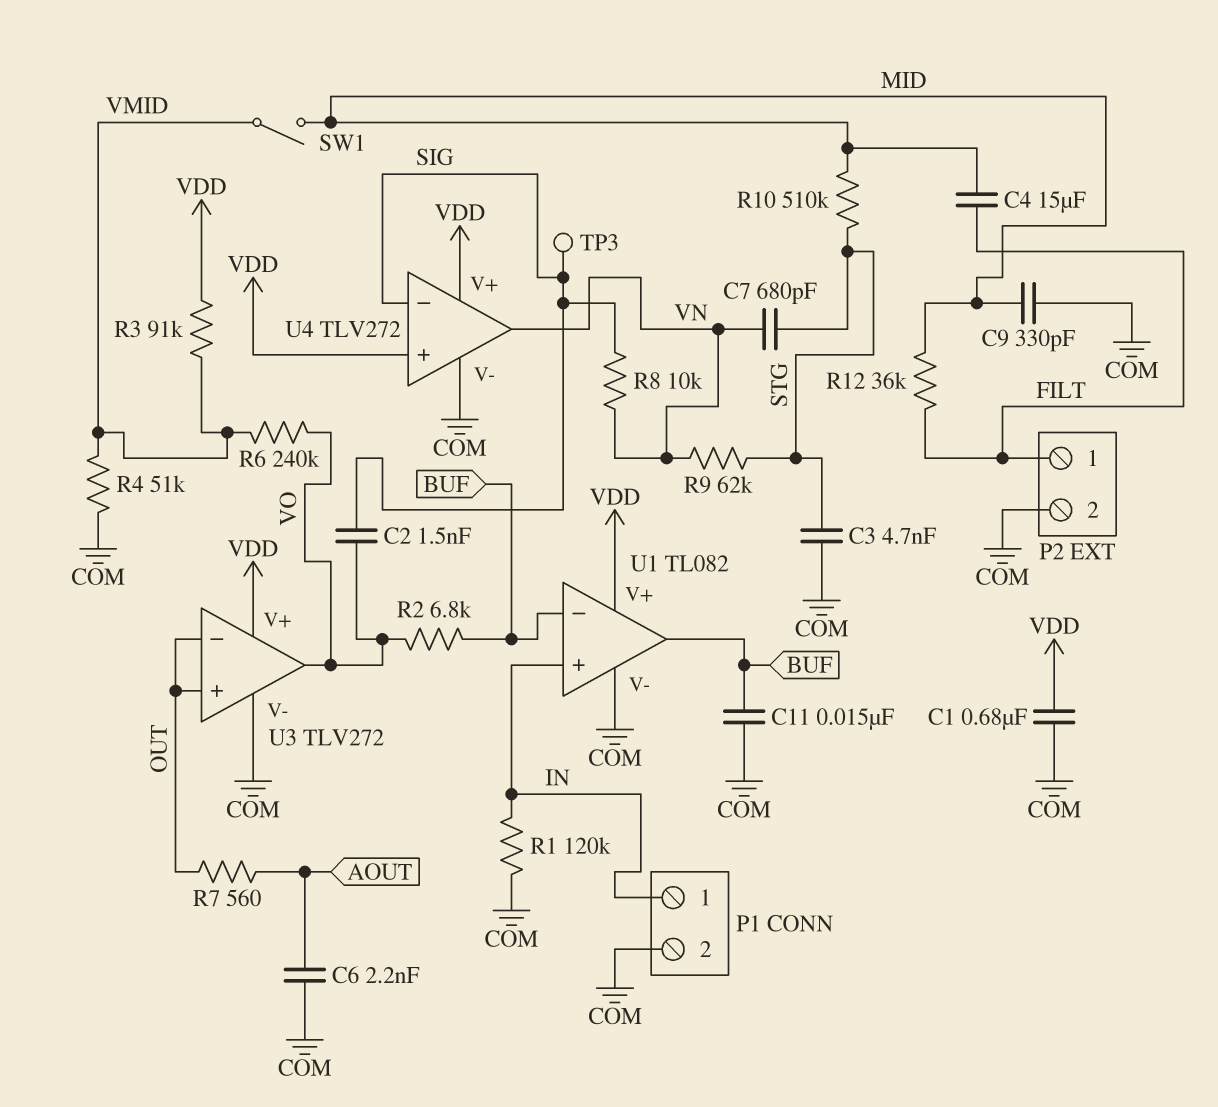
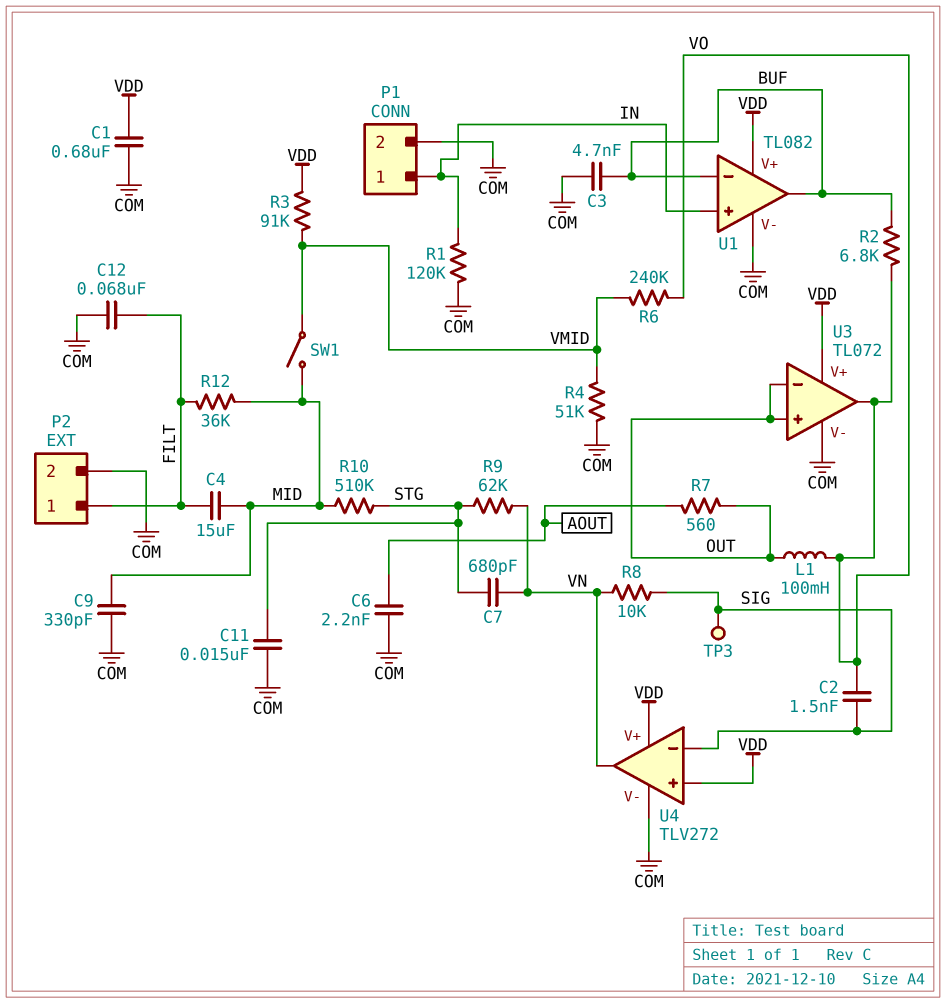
C3: 4.7nF (COM, STG) -> 4.7nF (BUF, COM)
C11: 15nF (BUF, COM) -> 15nF (COM, STG)
C12: none -> 68nF (COM, FILT)
L1: none -> 100mH (OUT, VO)
U3: TLV272 -> TL072

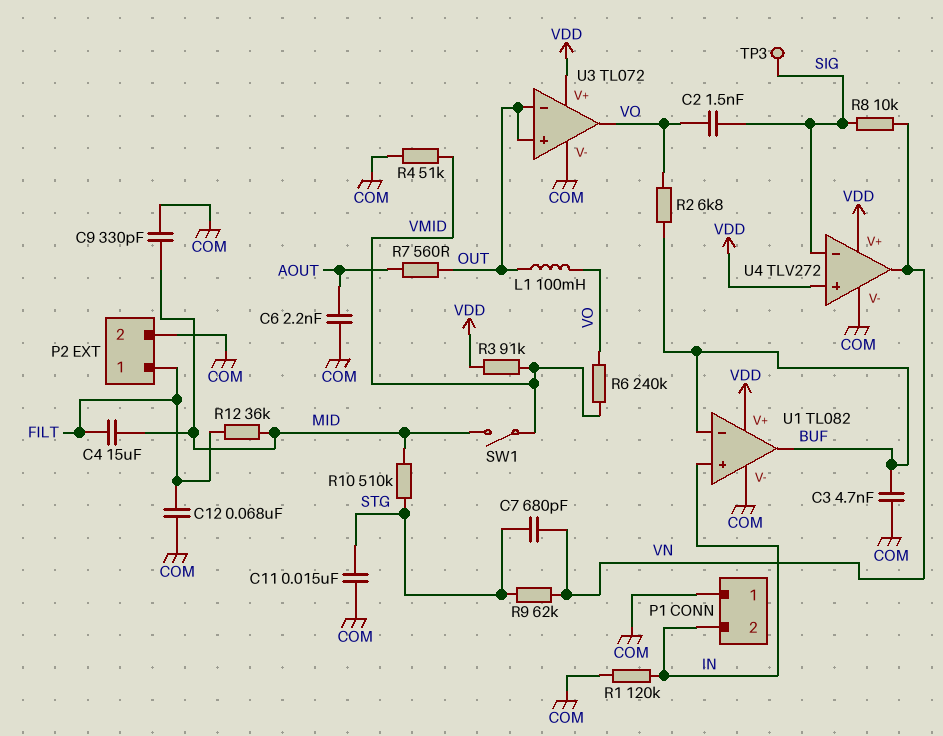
C1: 680nF (COM, VDD) -> none
P1 pin 1: IN -> COM
P1 pin 2: COM -> IN

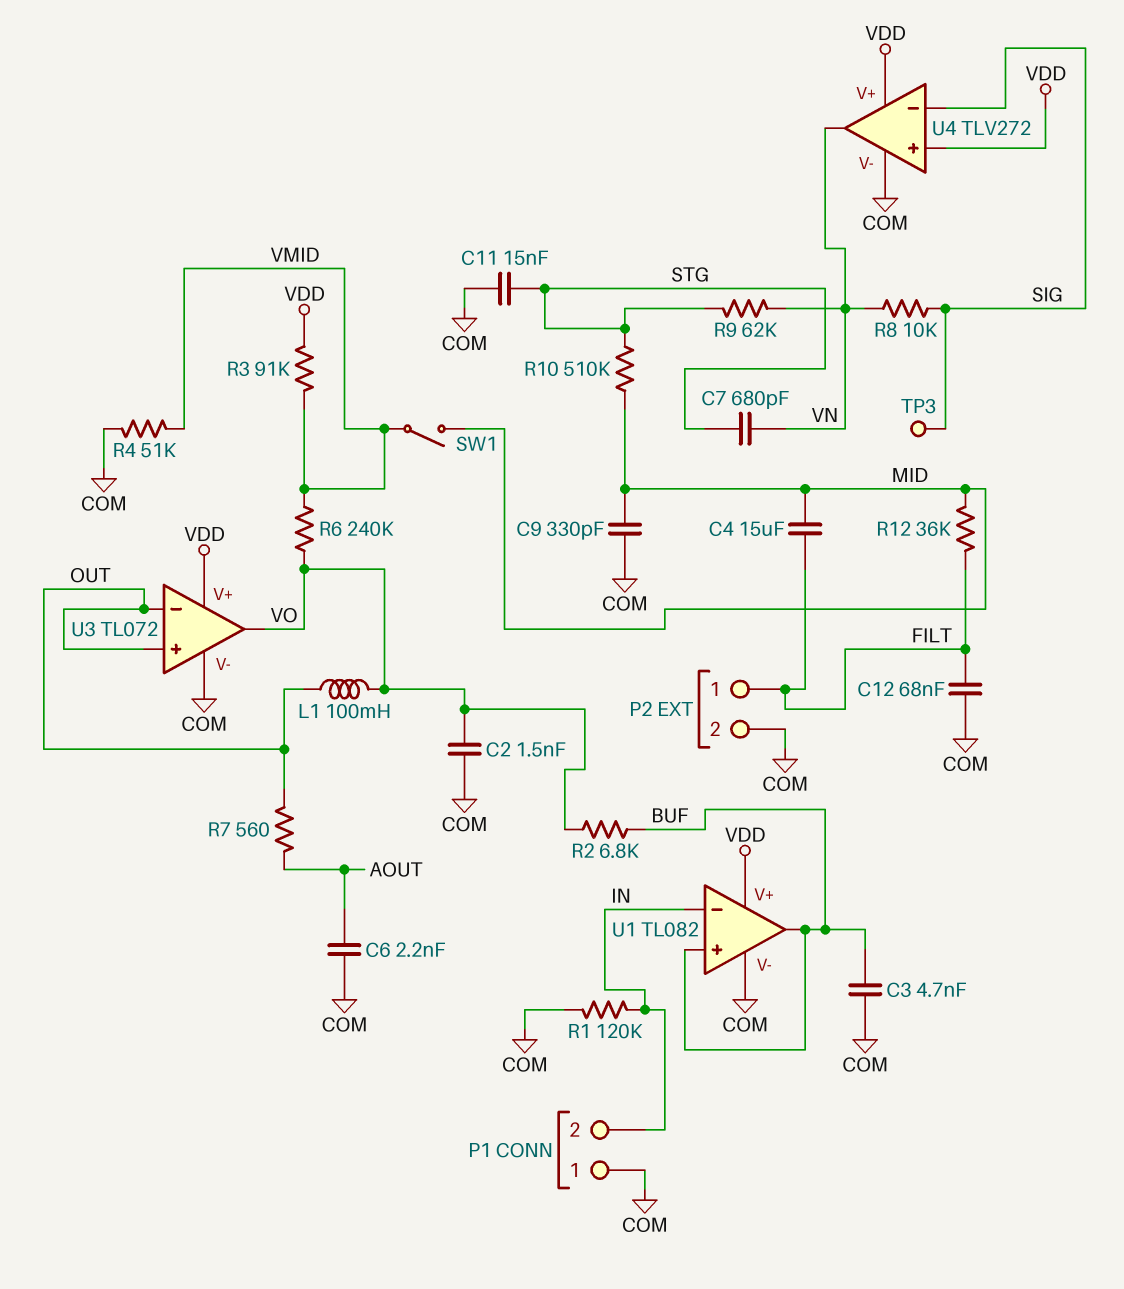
C2: 1.5nF (SIG, VO) -> 1.5nF (COM, VO)
U1 pin in+: IN -> BUF
U1 pin in-: BUF -> IN

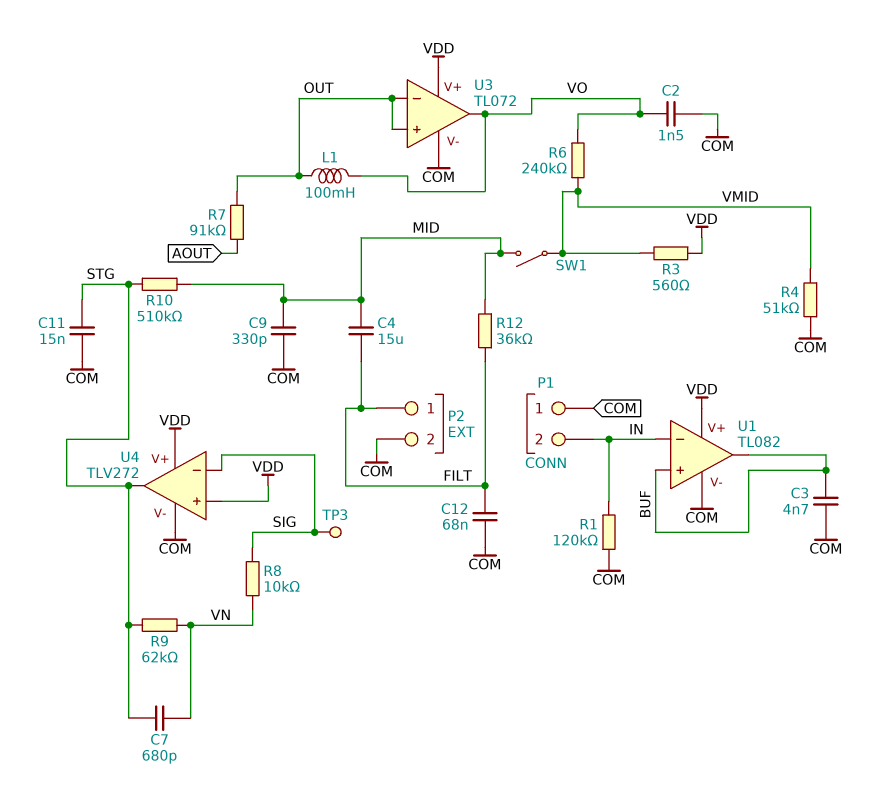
C6: 2.2nF (AOUT, COM) -> none
R2: 6.8k (BUF, VO) -> none
R3: 91k (VDD, VMID) -> 560 (VDD, VMID)
R7: 560 (AOUT, OUT) -> 91k (AOUT, OUT)
U4 pin out: VN -> STG

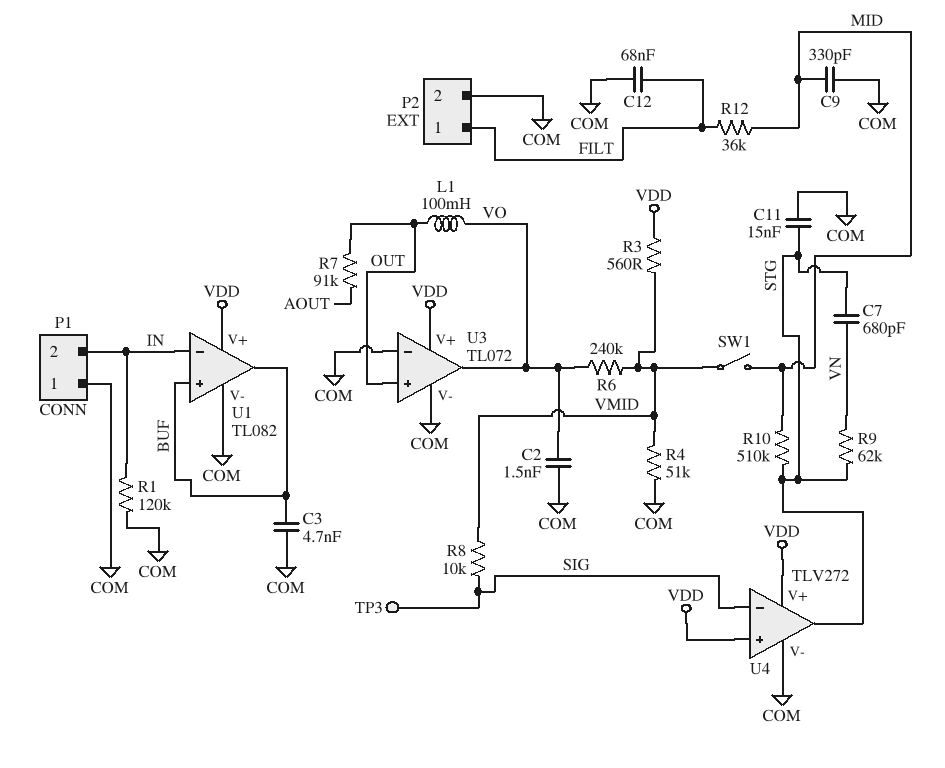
C4: 15uF (FILT, MID) -> none
R8: 10k (SIG, VN) -> 10k (SIG, VMID)
U3 pin in-: OUT -> COM

